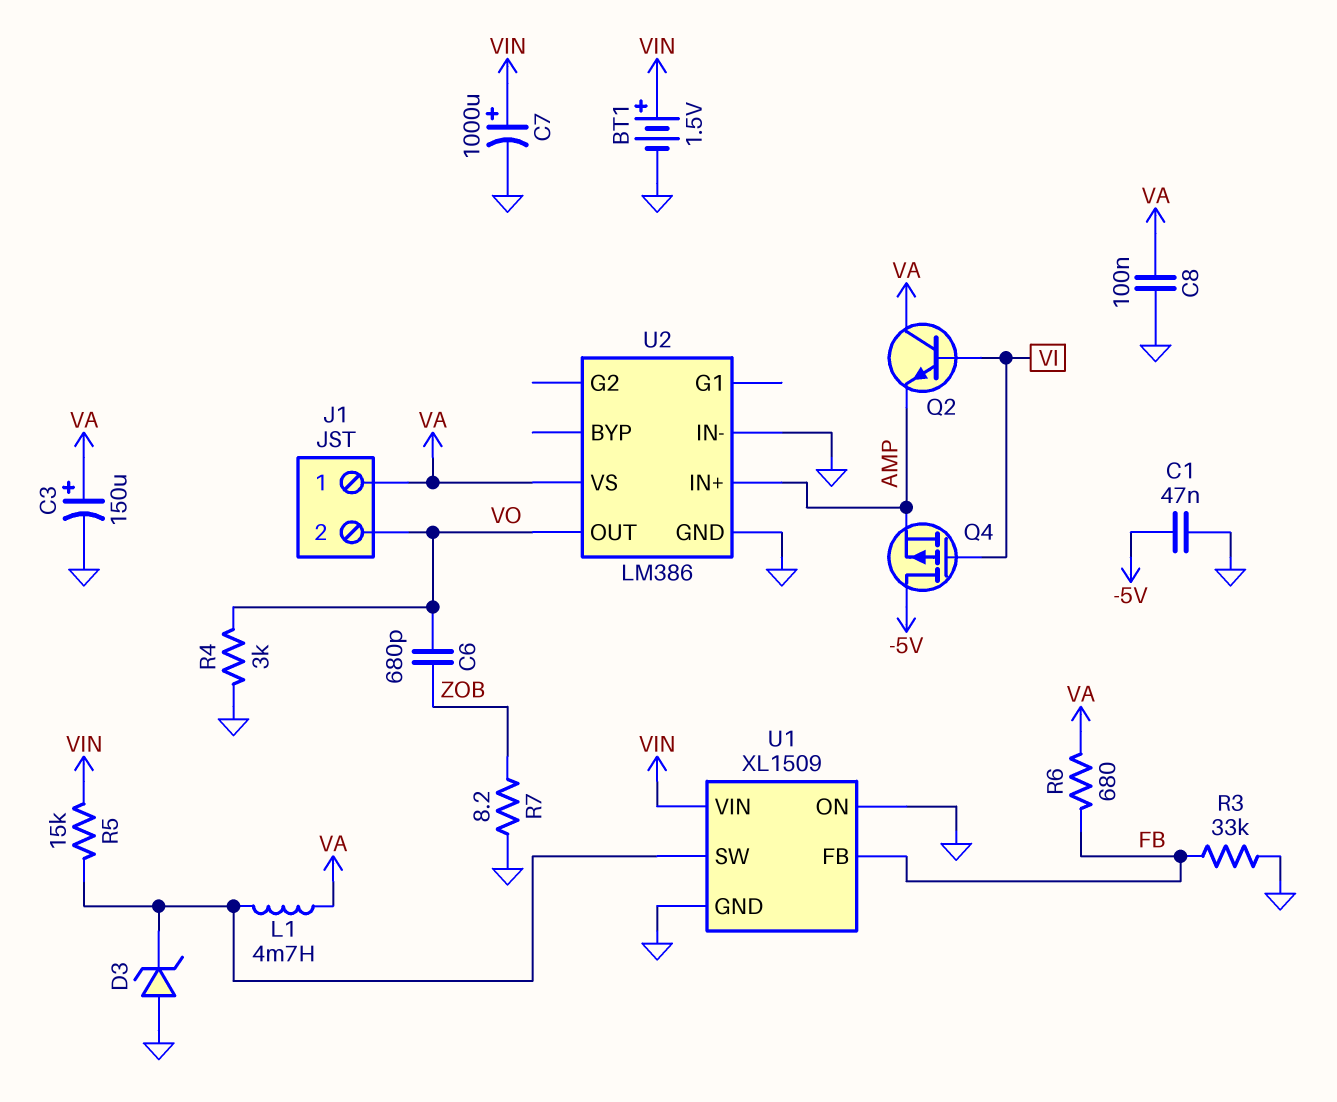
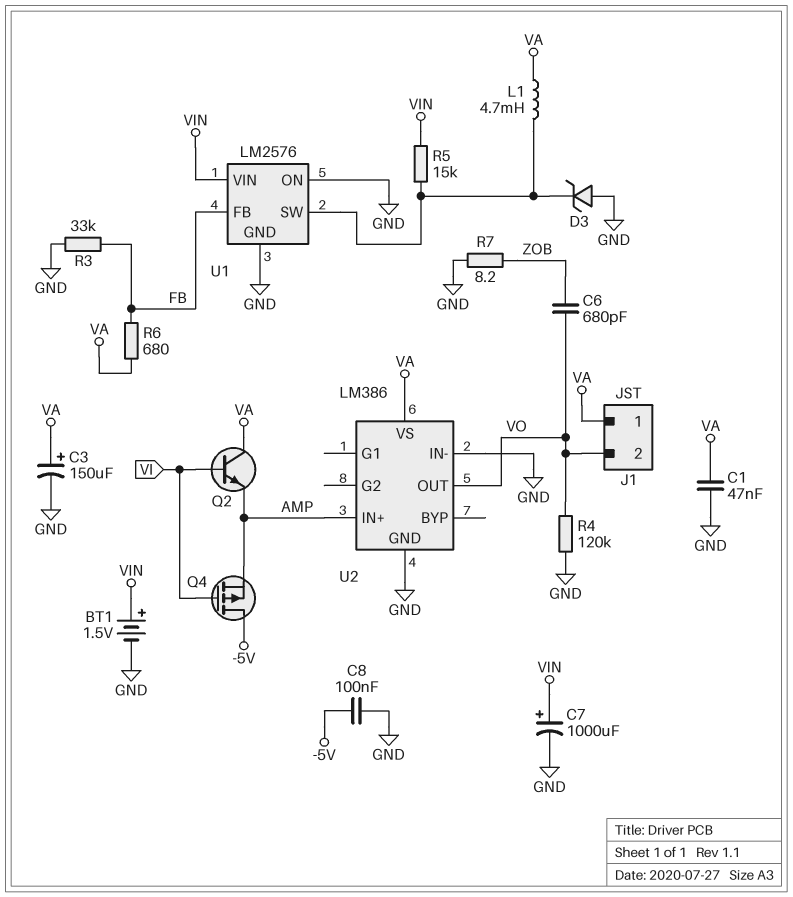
C1: 47nF (-5V, GND) -> 47nF (GND, VA)
C8: 100nF (GND, VA) -> 100nF (-5V, GND)
R4: 3k (GND, VO) -> 120k (GND, VO)
U1: XL1509 -> LM2576

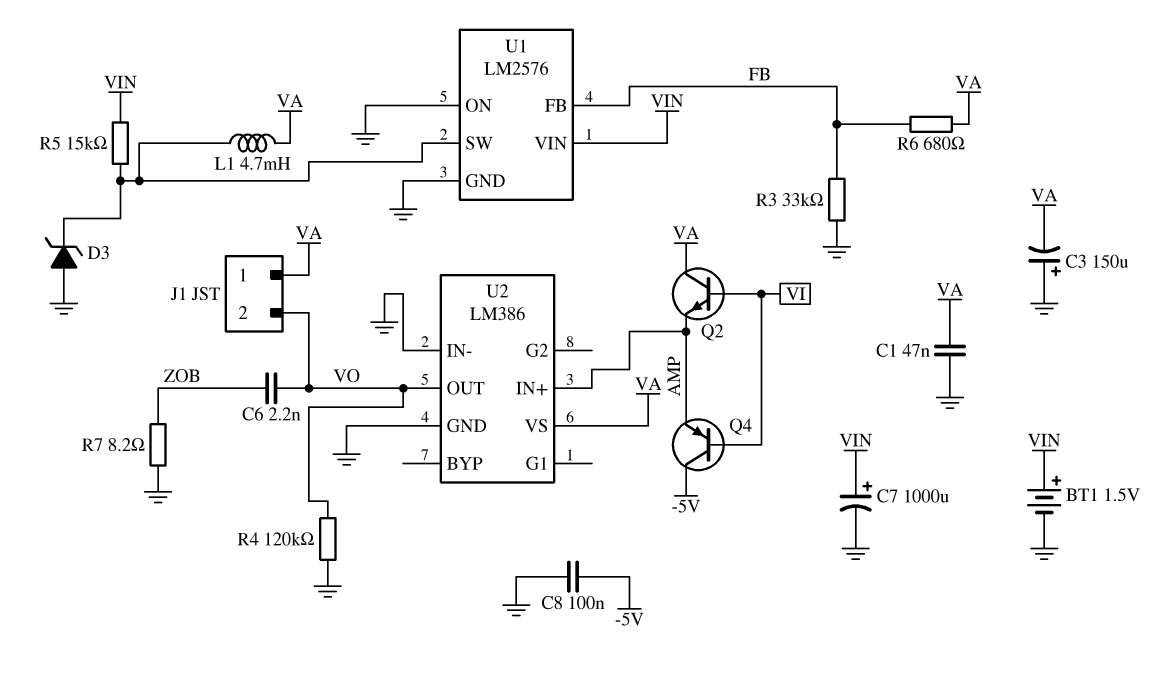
C3: 150uF (plus VA, minus GND) -> 150uF (plus GND, minus VA)
C6: 680pF (VO, ZOB) -> 2.2nF (VO, ZOB)
Q4: PMOS (G VI, D -5V, S AMP) -> PNP (B VI, C -5V, E AMP)

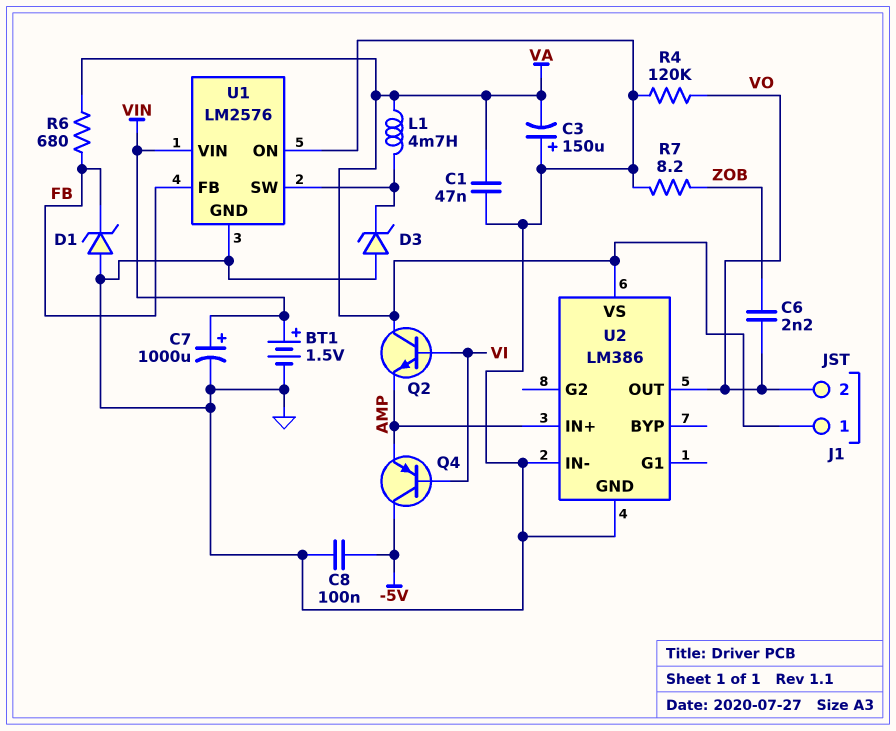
D1: none -> zener (A GND, K FB)
R3: 33k (FB, GND) -> none
R5: 15k (U1/SW, VIN) -> none

